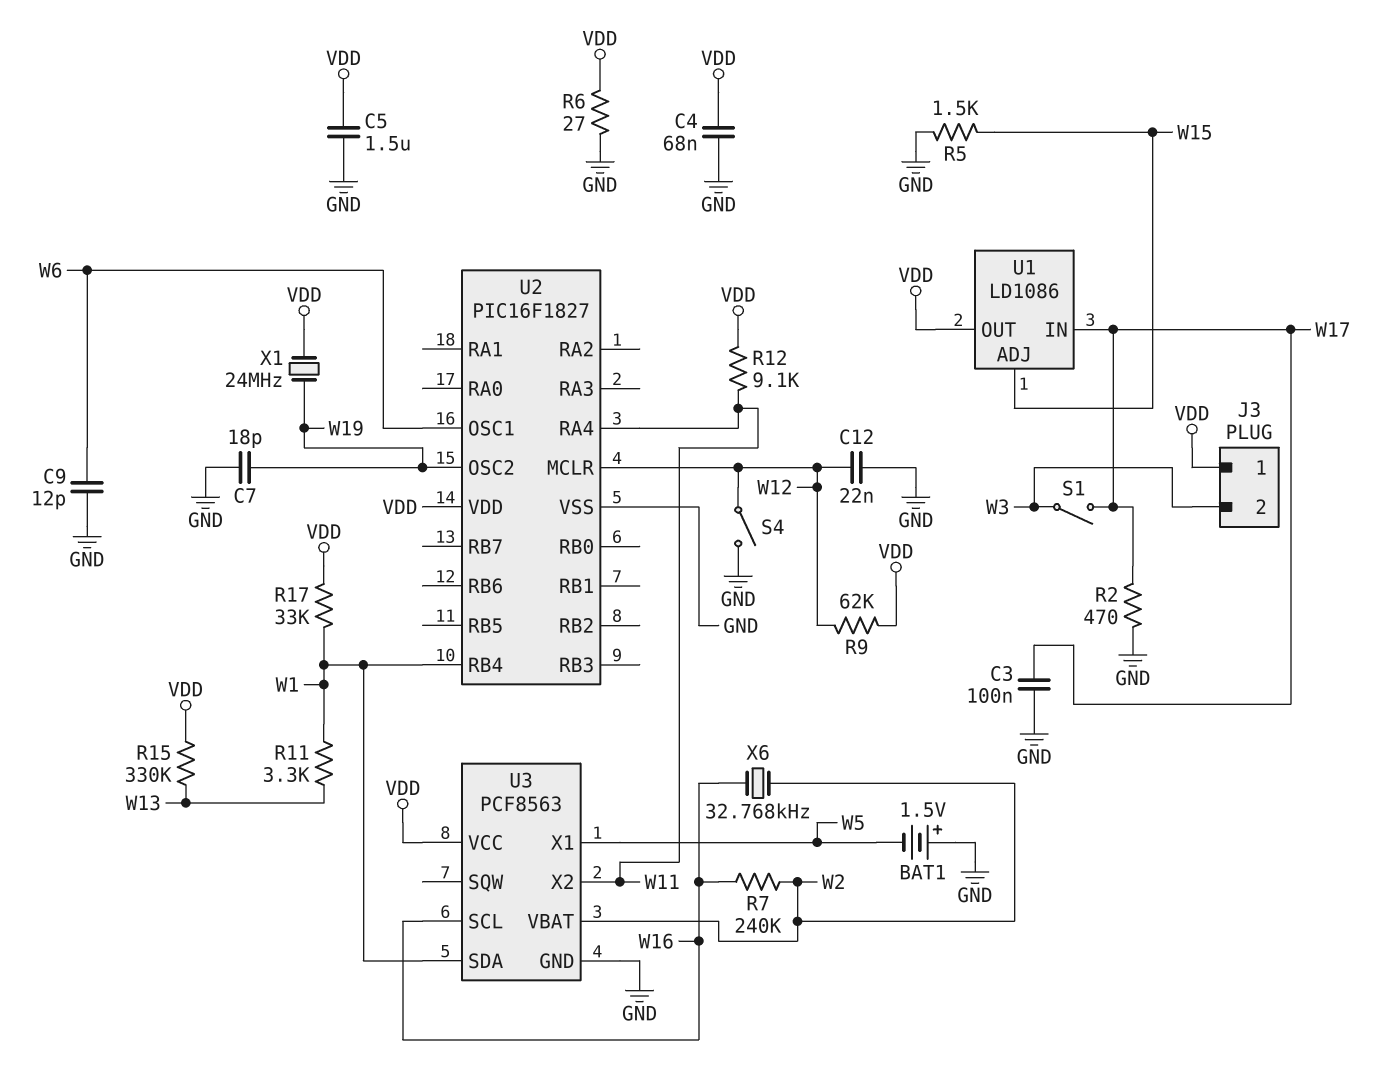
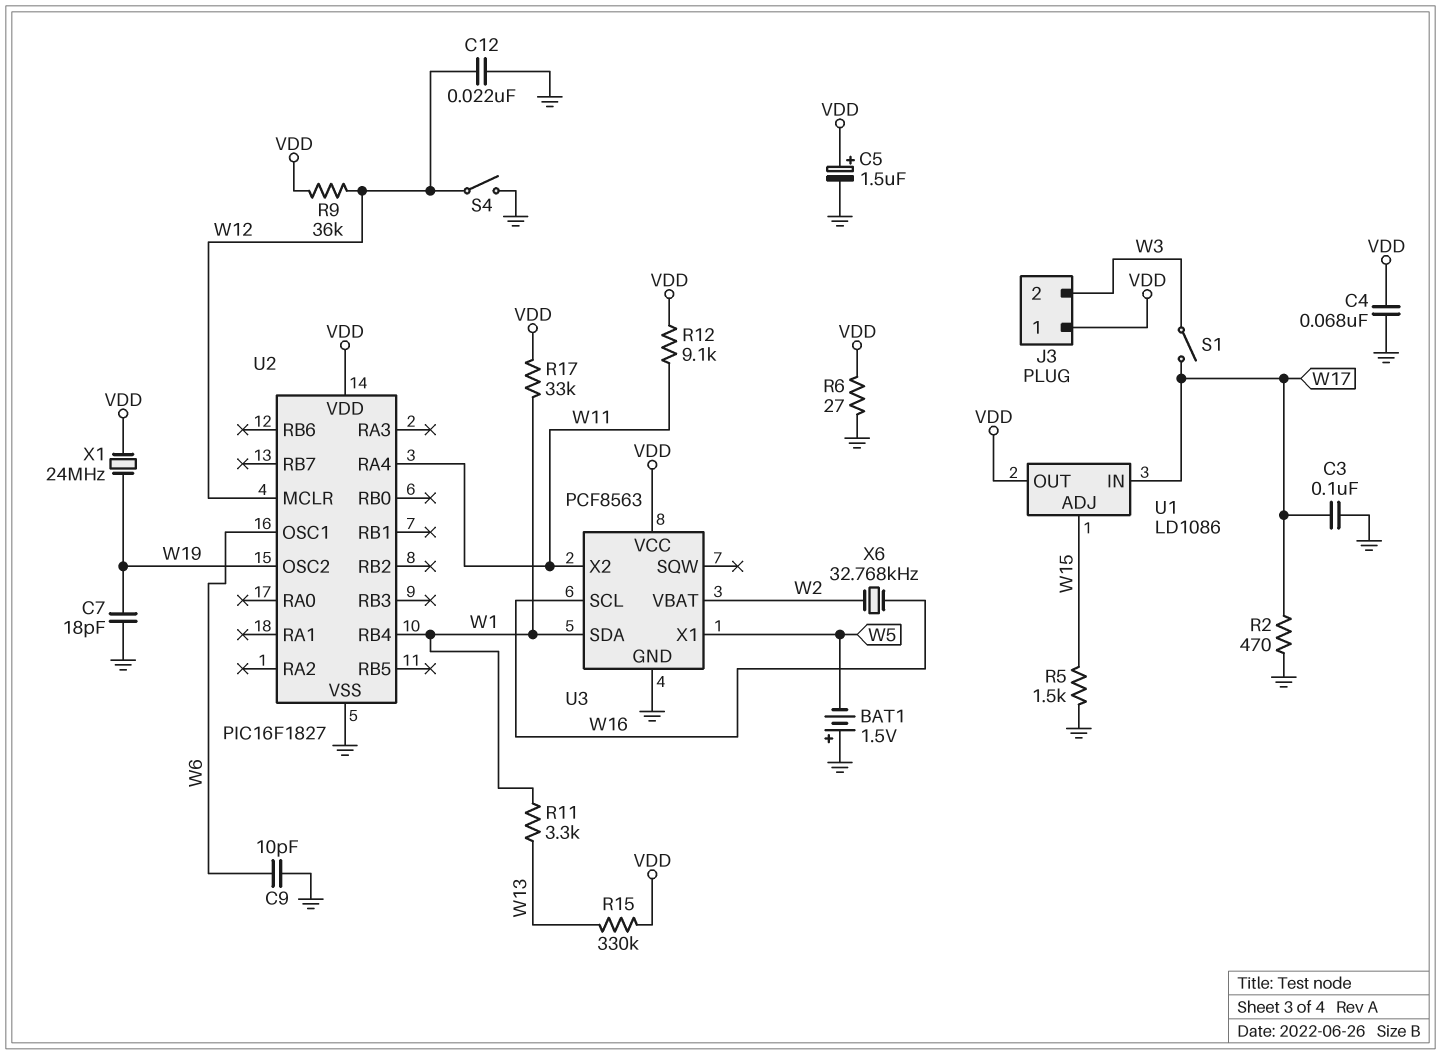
C5: 1.5uF (GND, VDD) -> 1.5uF (plus VDD, minus GND)
C9: 12pF (GND, W6) -> 10pF (GND, W6)
R7: 240k (W2, W16) -> none
R9: 62k (VDD, W12) -> 36k (VDD, W12)

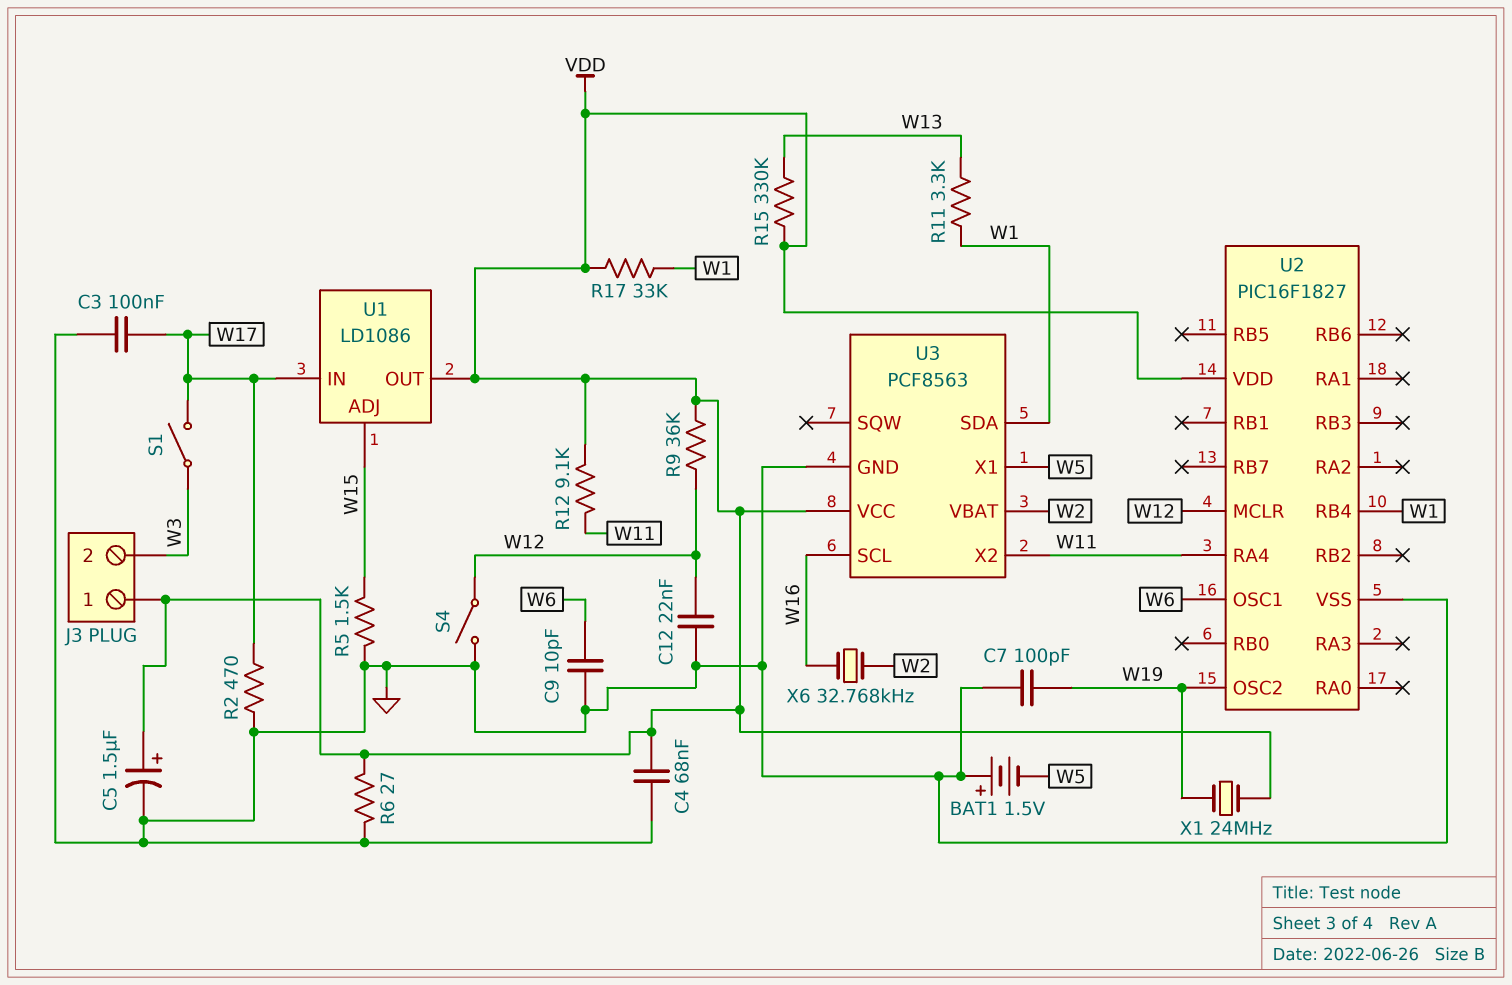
C7: 18pF (GND, W19) -> 100pF (GND, W19)

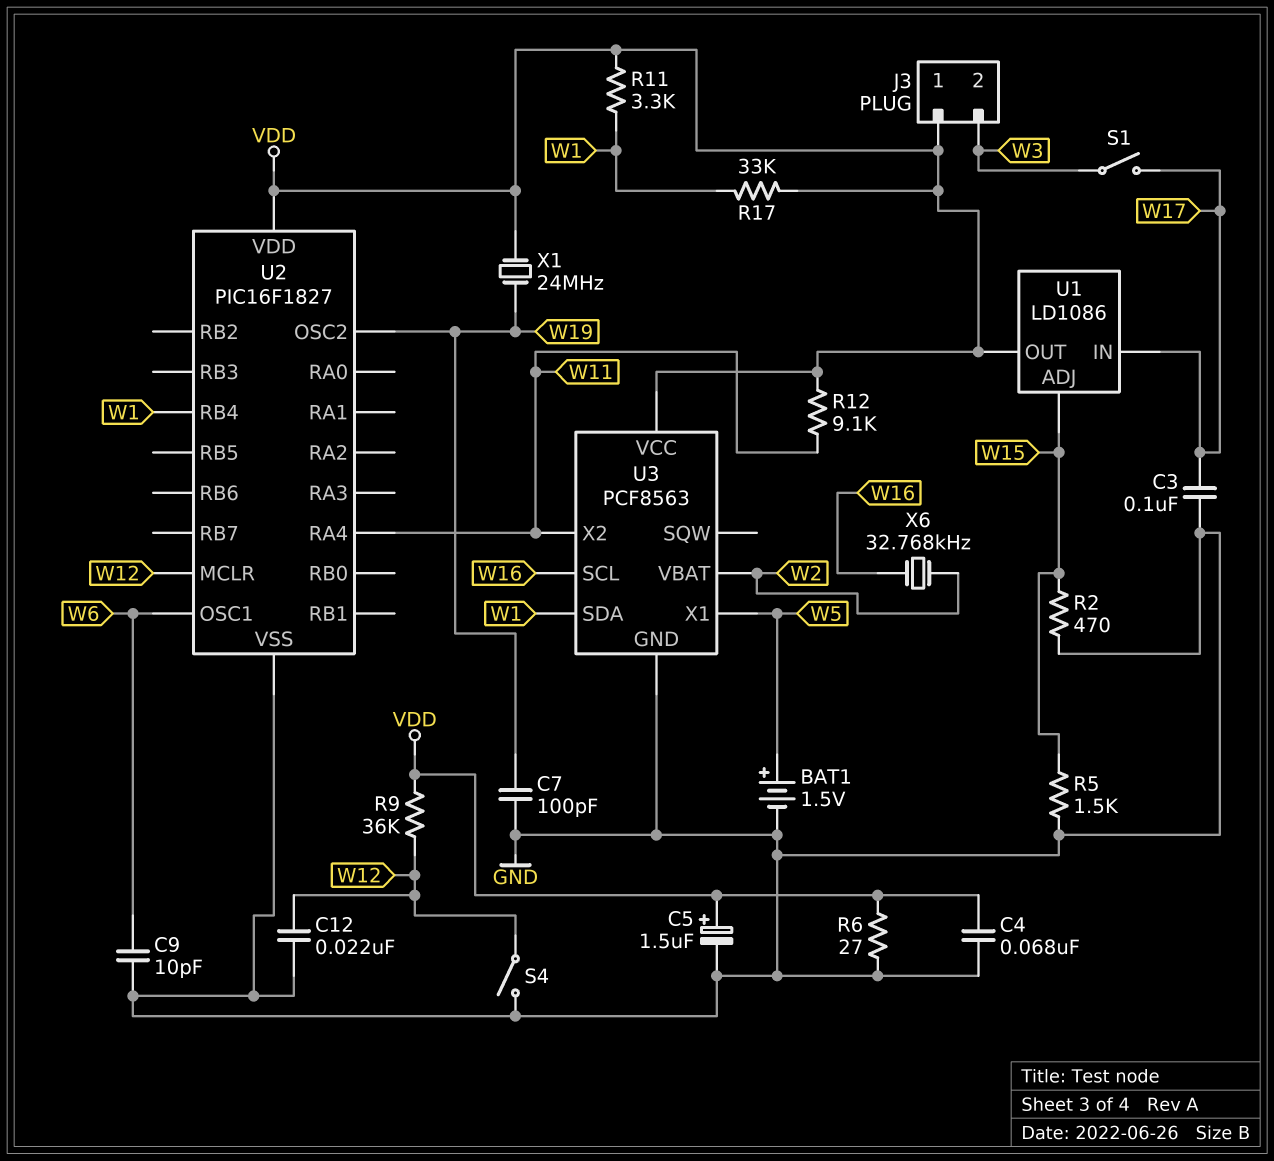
BAT1: 1.5V (plus GND, minus W5) -> 1.5V (plus W5, minus GND)
R2: 470 (GND, W17) -> 470 (GND, W15)
R11: 3.3k (W1, W13) -> 3.3k (VDD, W1)
R15: 330k (VDD, W13) -> none

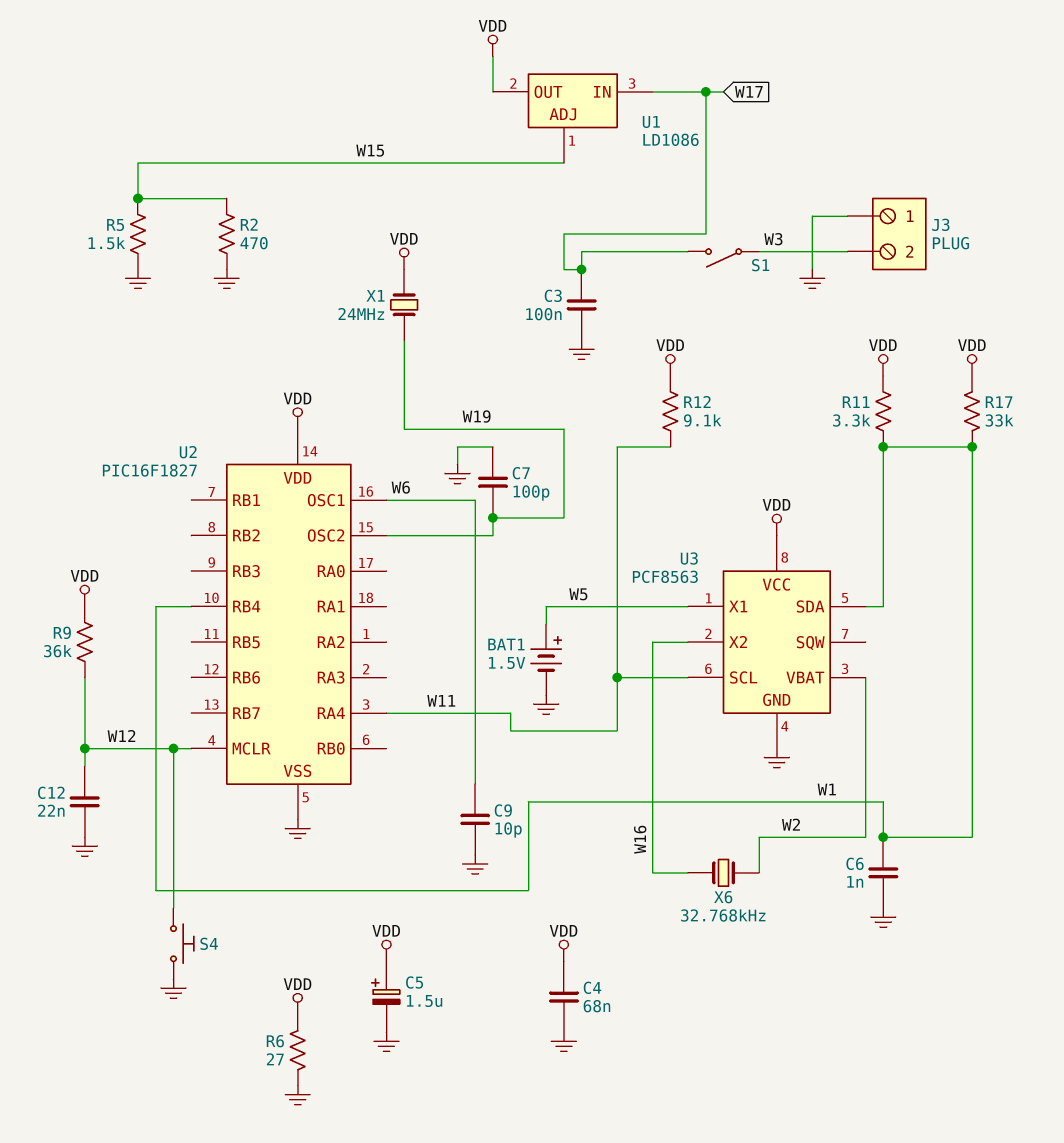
C6: none -> 1nF (GND, W1)
J3 pin 1: VDD -> GND
S4: switch (GND, W12) -> button (GND, W12)
U3 pin SCL: W16 -> W11
U3 pin X2: W11 -> W16

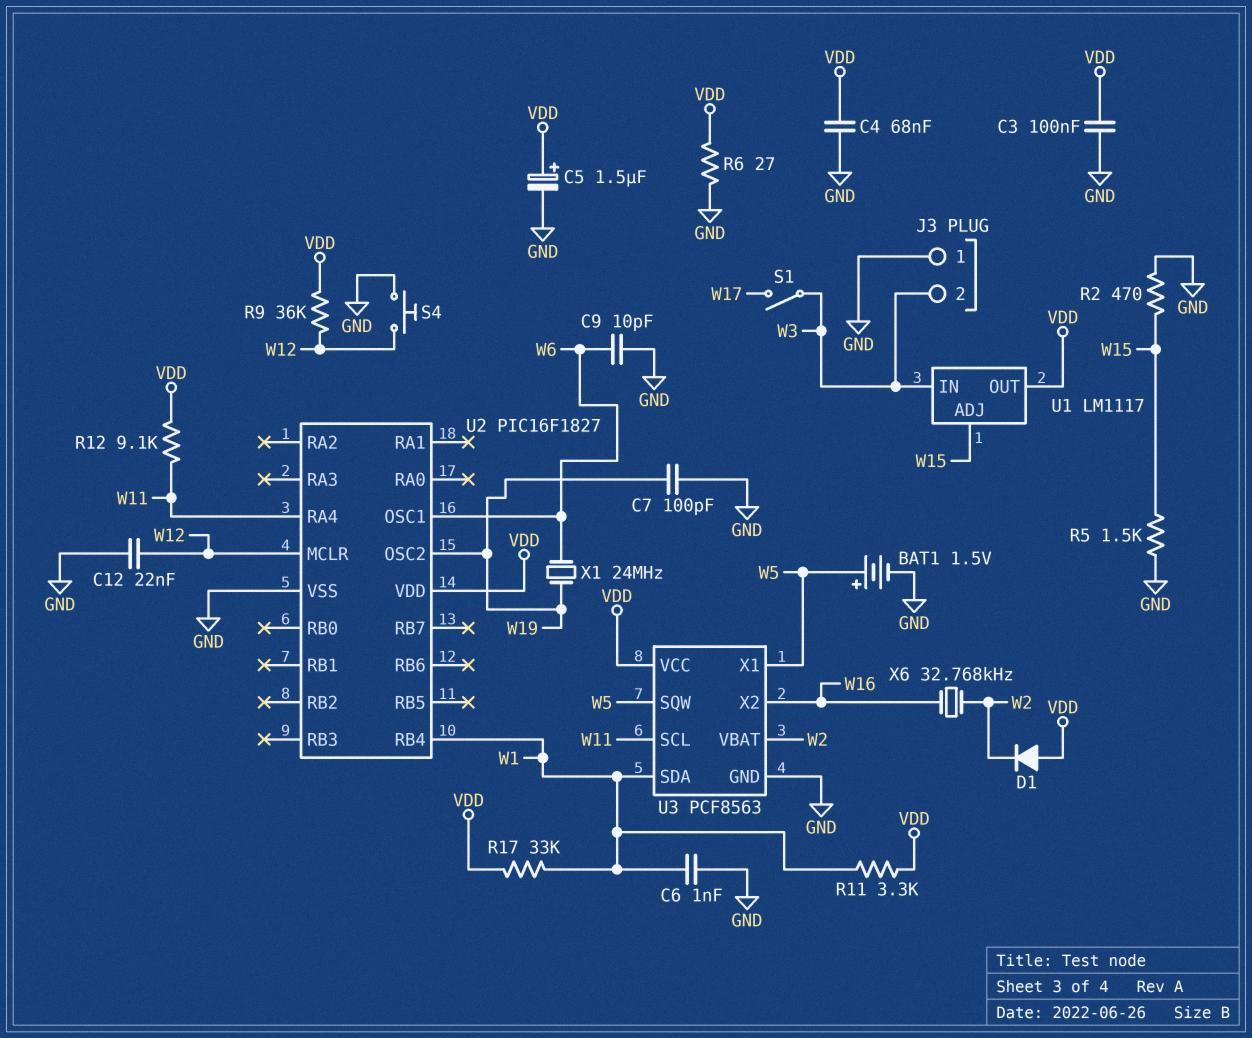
C3: 100nF (GND, W17) -> 100nF (GND, VDD)
D1: none -> diode (A VDD, K W2)
U1: LD1086 -> LM1117
U1 pin IN: W17 -> W3
U3 pin SQW: none -> W5
X1: 24MHz (VDD, W19) -> 24MHz (W6, W19)

